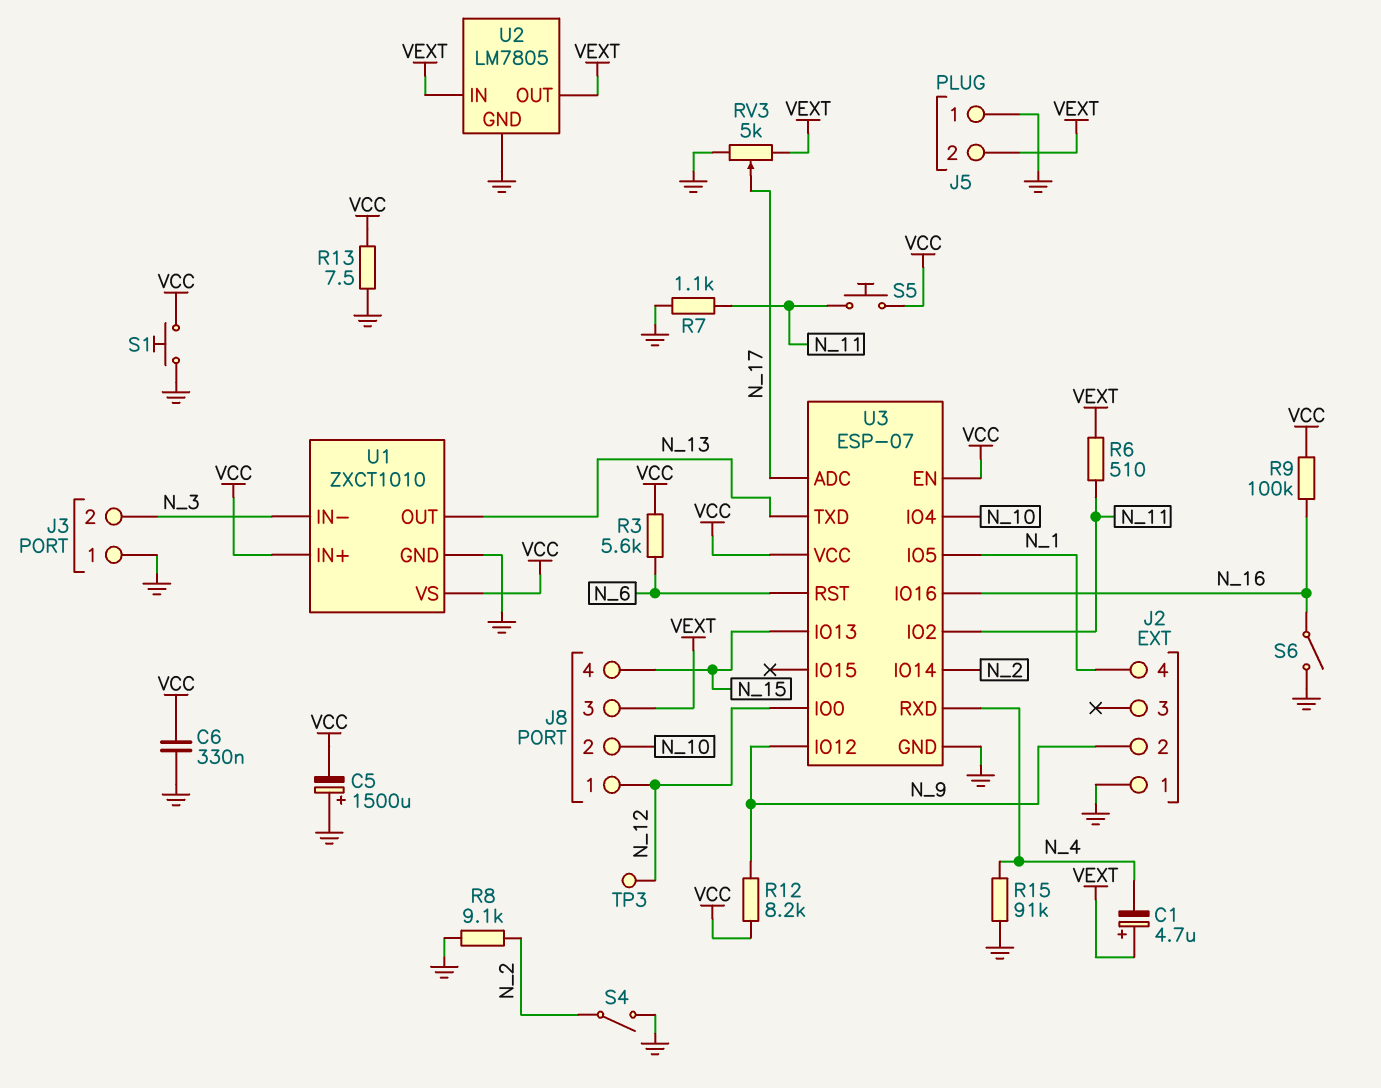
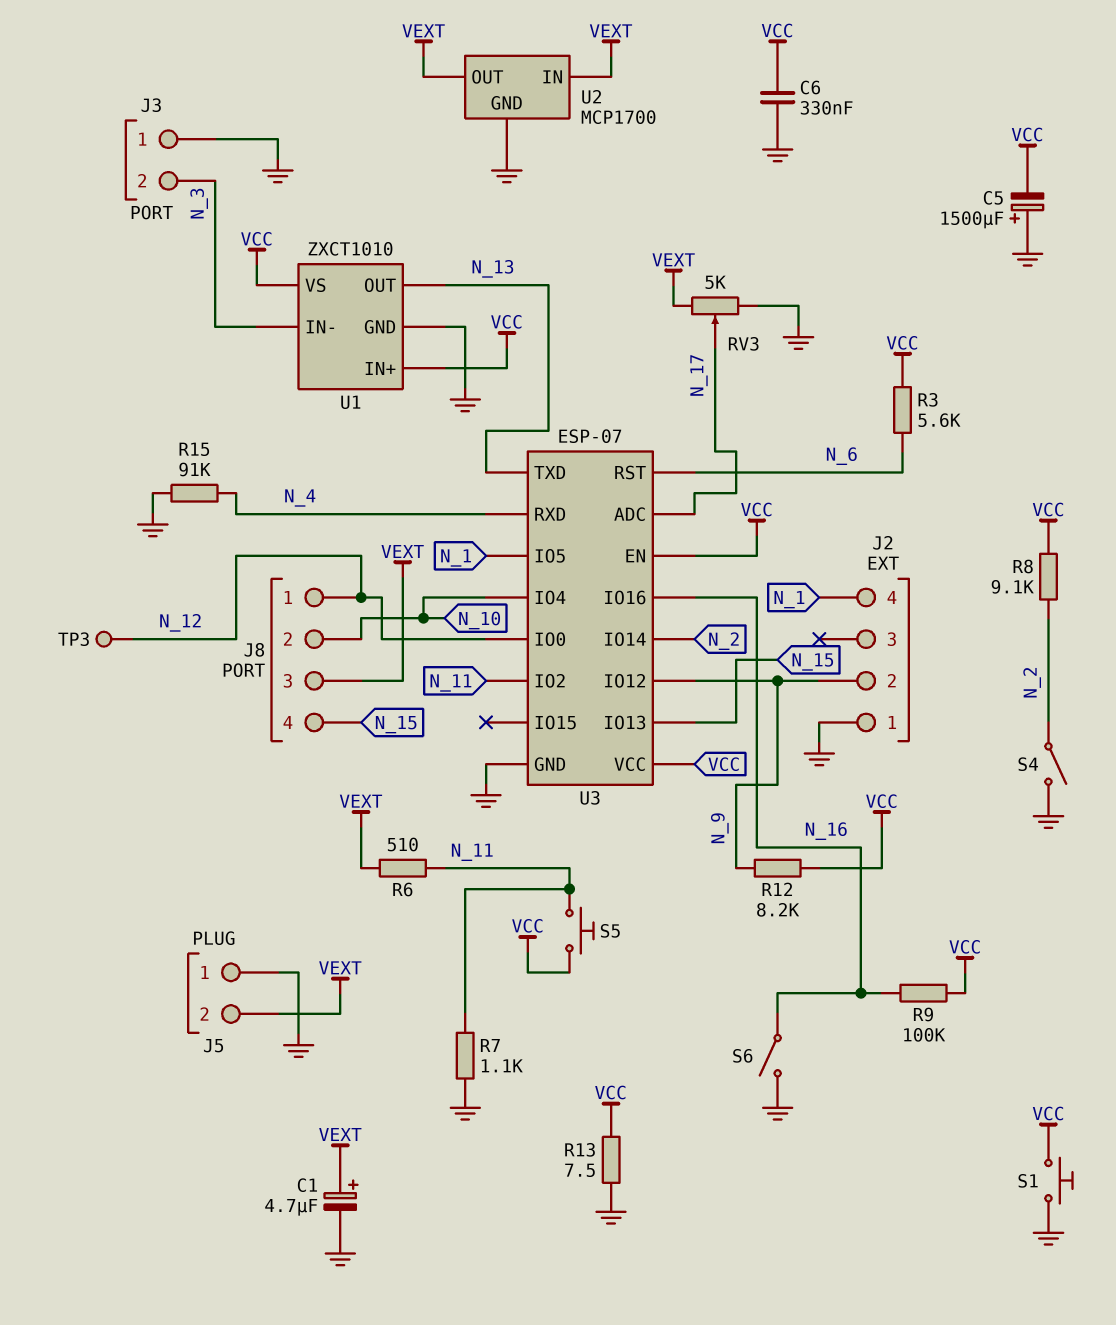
C1: 4.7uF (plus VEXT, minus N_4) -> 4.7uF (plus VEXT, minus GND)
R8: 9.1k (GND, N_2) -> 9.1k (N_2, VCC)
U2: LM7805 -> MCP1700

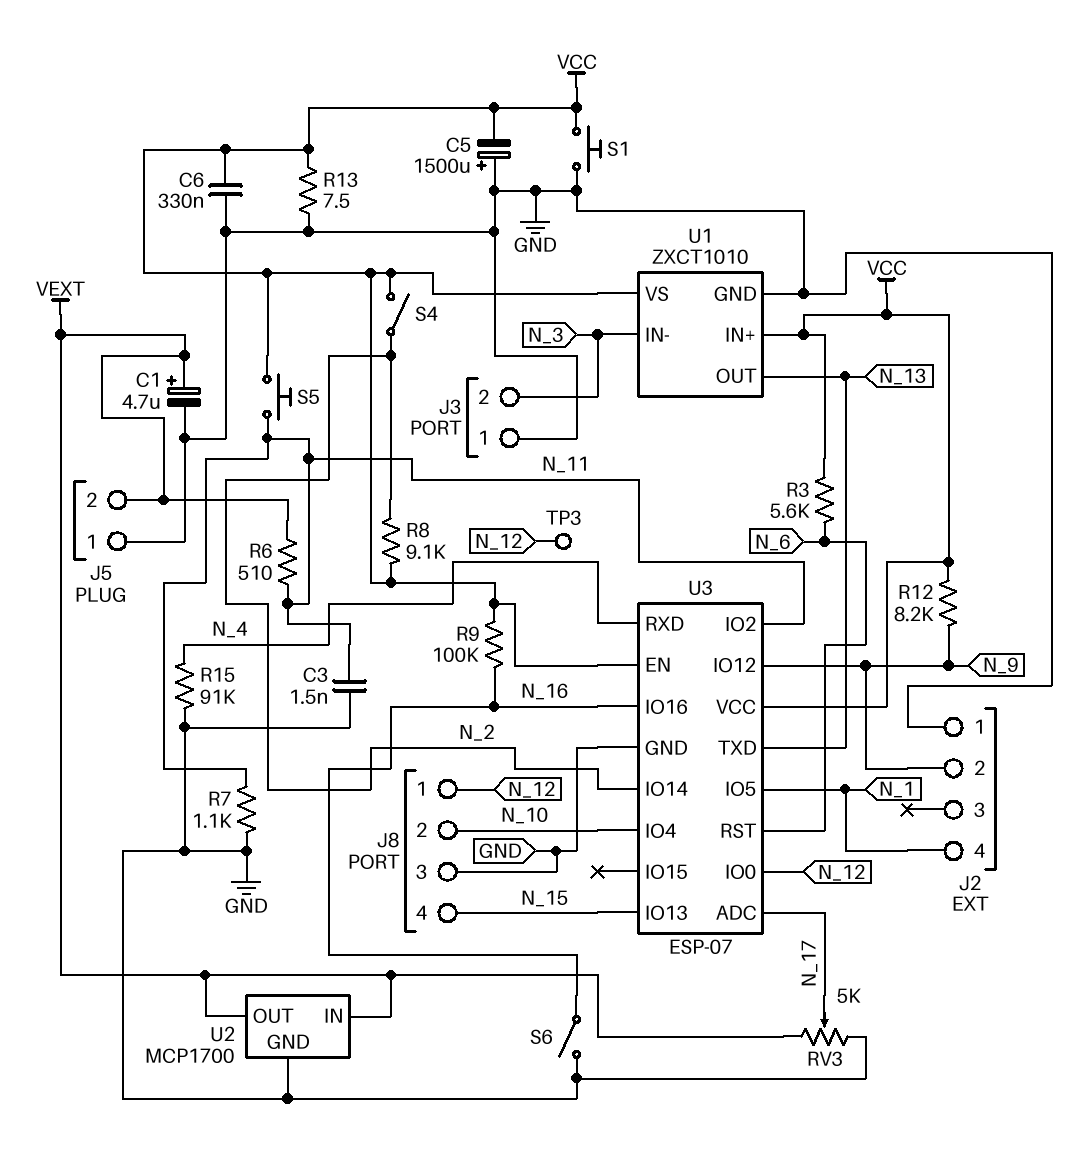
C3: none -> 1.5nF (GND, N_11)
J8 pin 3: VEXT -> GND
S4: switch (GND, N_2) -> switch (N_2, VCC)

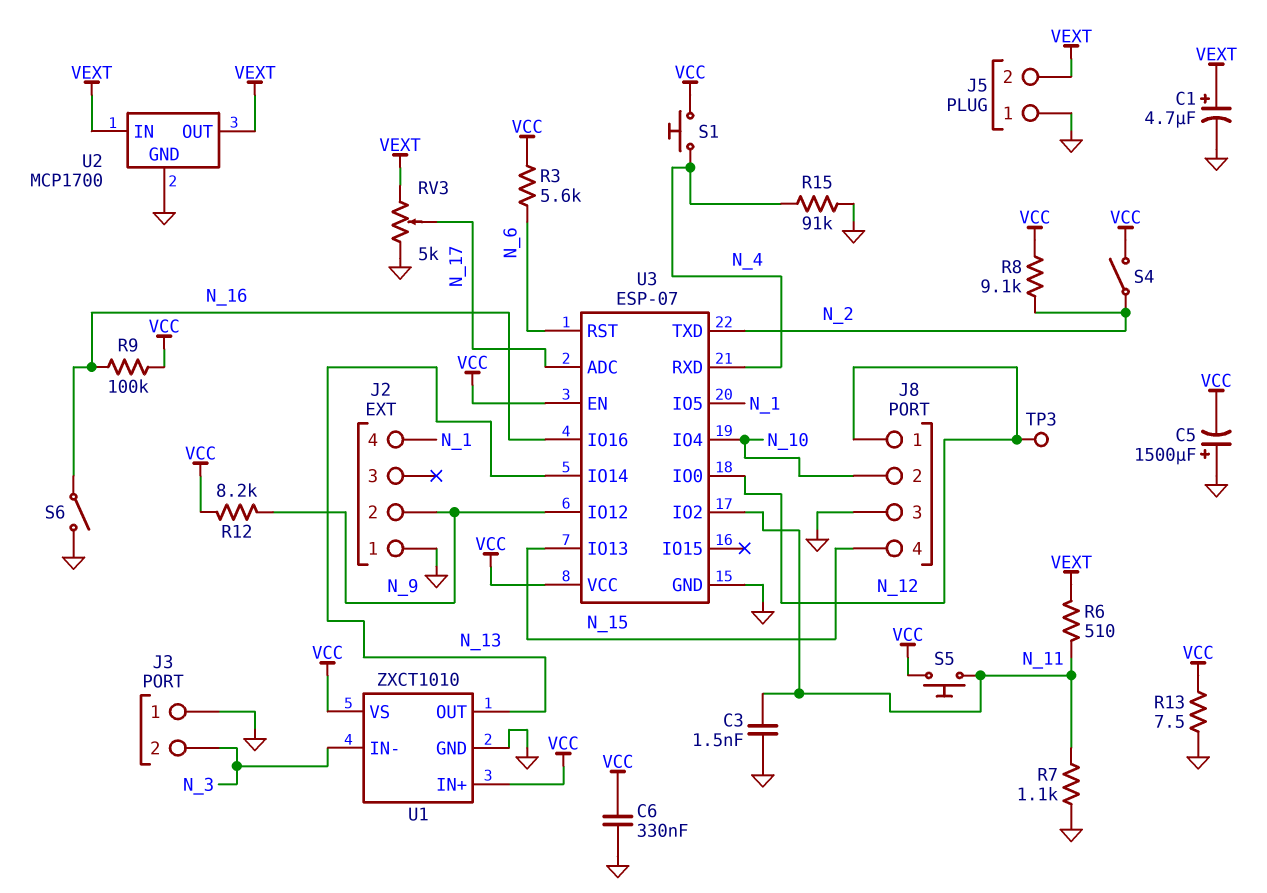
S1: button (GND, VCC) -> button (N_4, VCC)
U3 pin IO14: N_2 -> N_13
U3 pin TXD: N_13 -> N_2

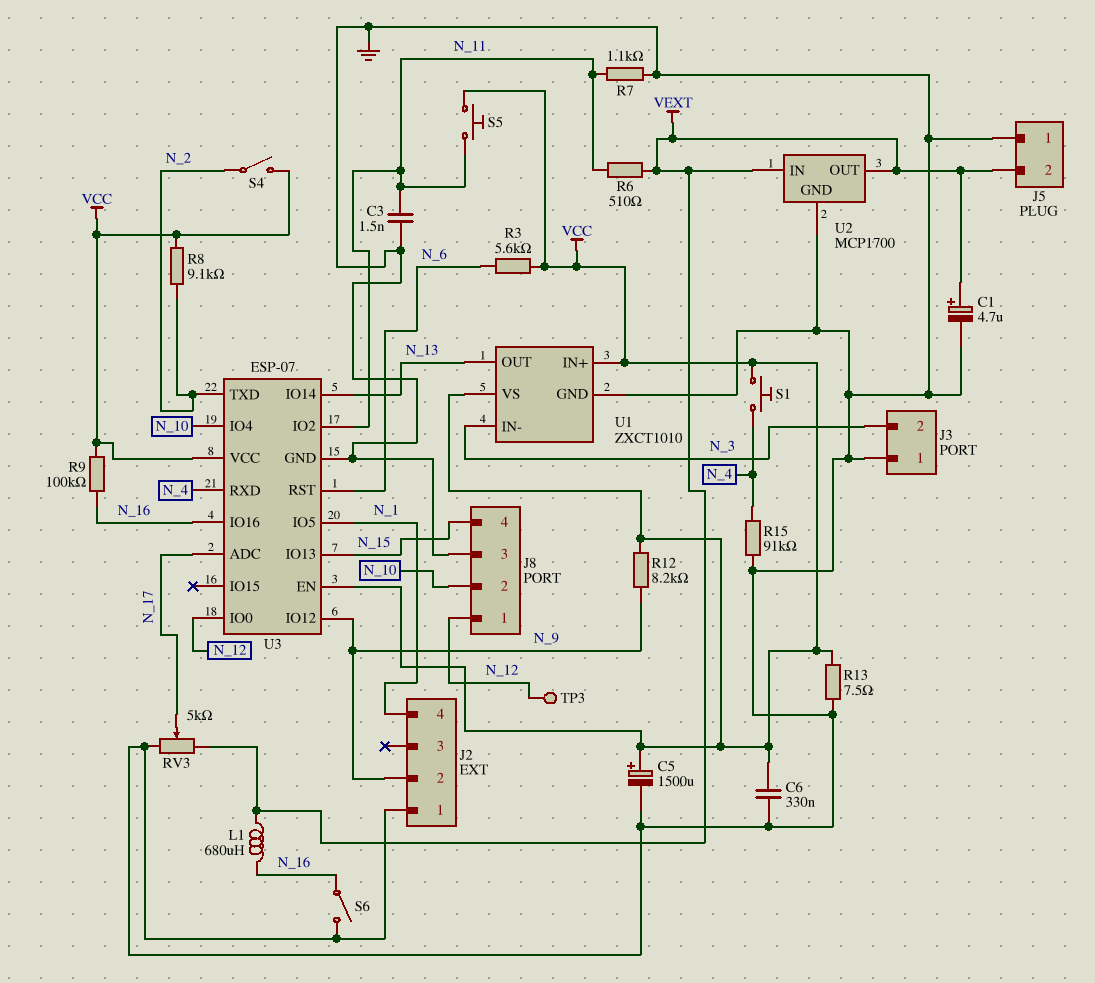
C5: 1500uF (plus GND, minus VCC) -> 1500uF (plus VCC, minus GND)
L1: none -> 680uH (N_16, VEXT)

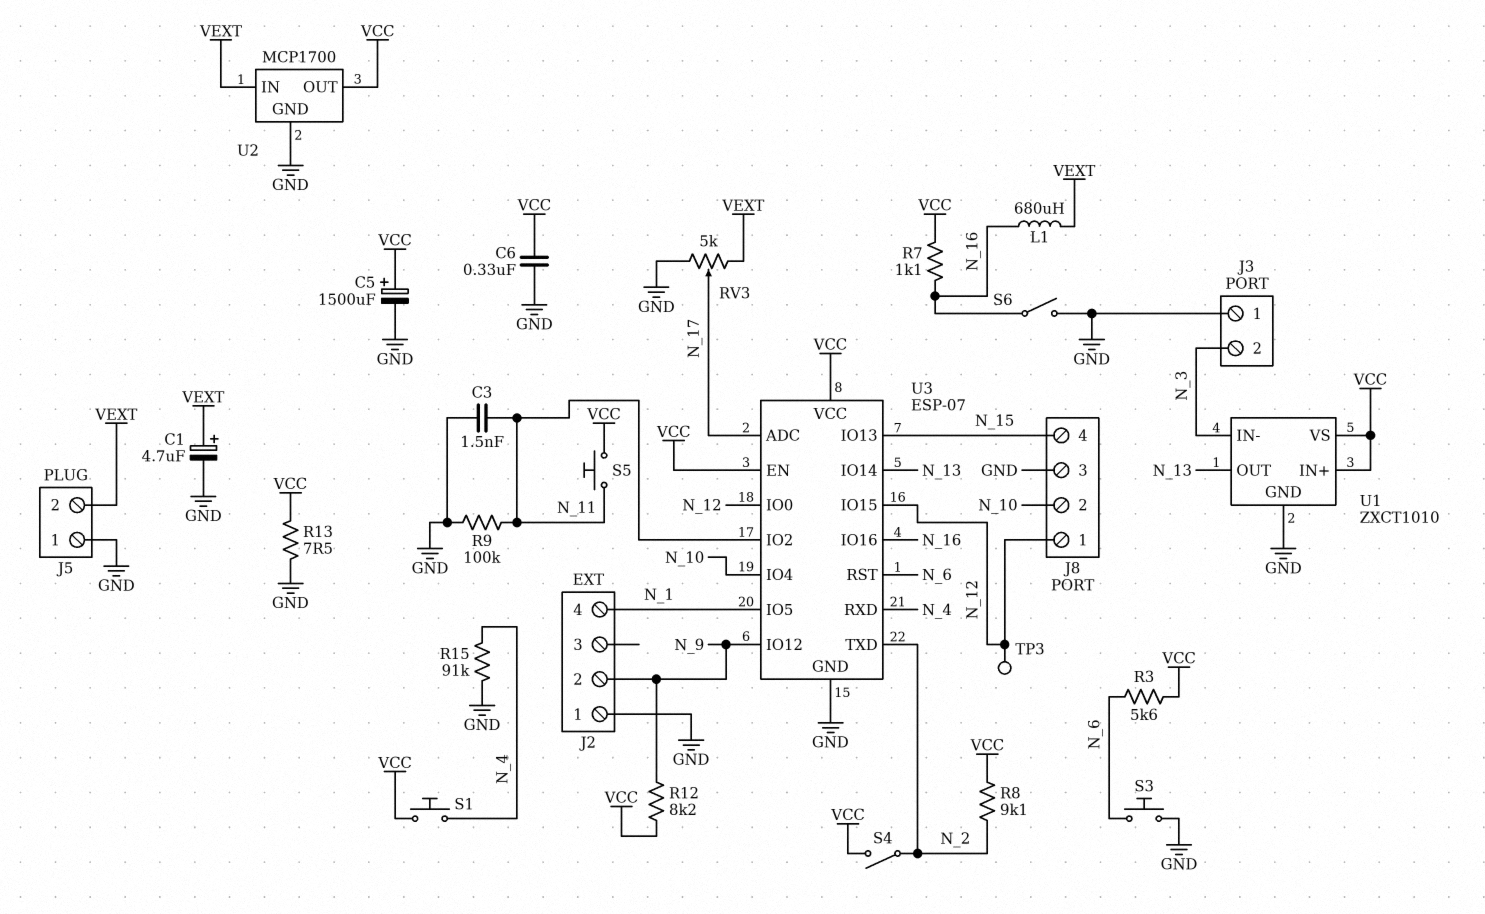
R6: 510 (N_11, VEXT) -> none
R7: 1.1k (GND, N_11) -> 1.1k (N_16, VCC)
R9: 100k (N_16, VCC) -> 100k (GND, N_11)
S3: none -> button (GND, N_6)
U2 pin OUT: VEXT -> VCC
U3 pin IO15: none -> N_12

